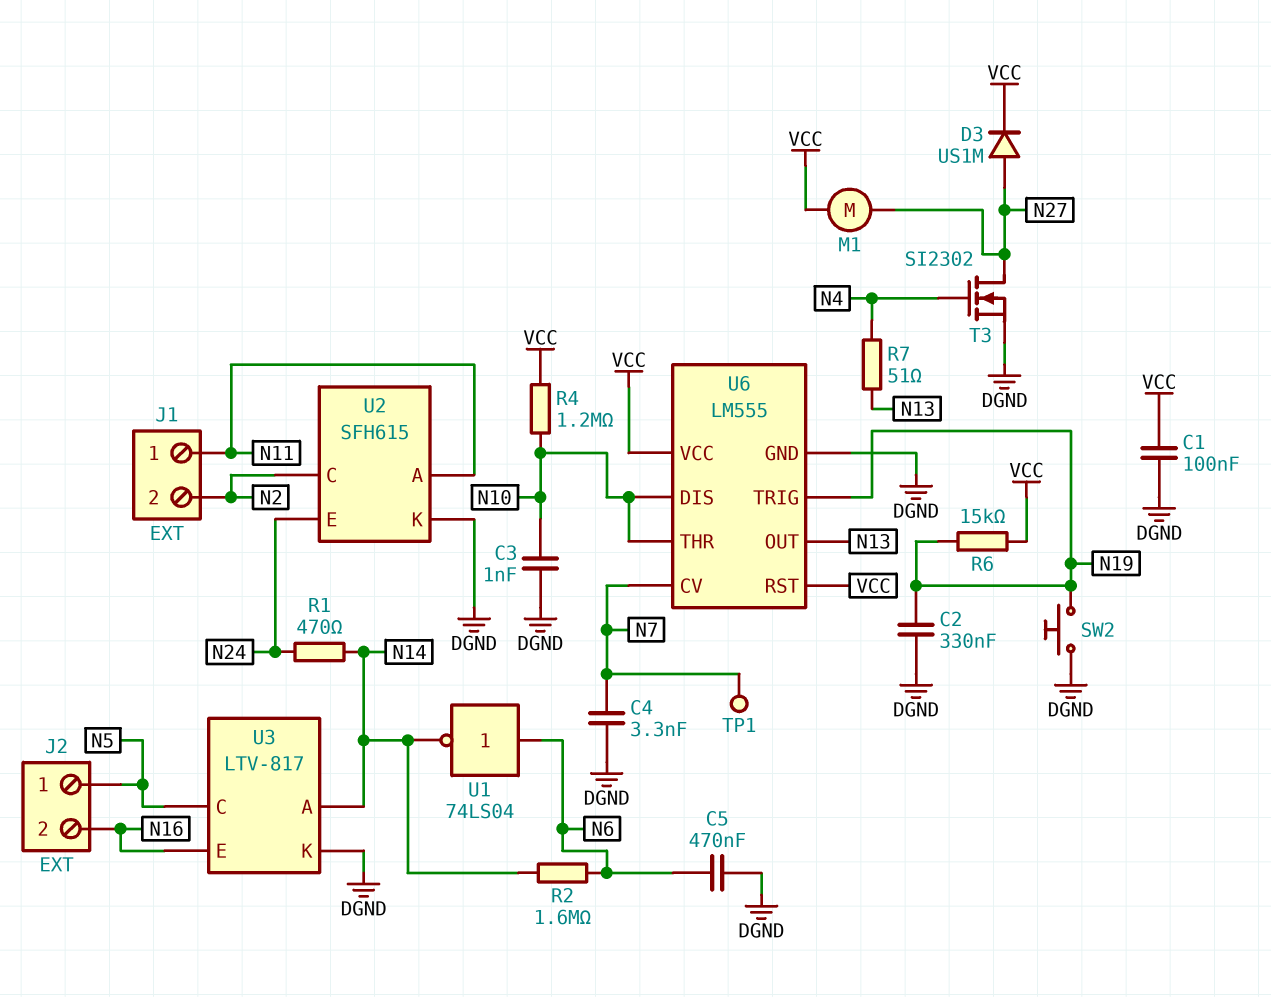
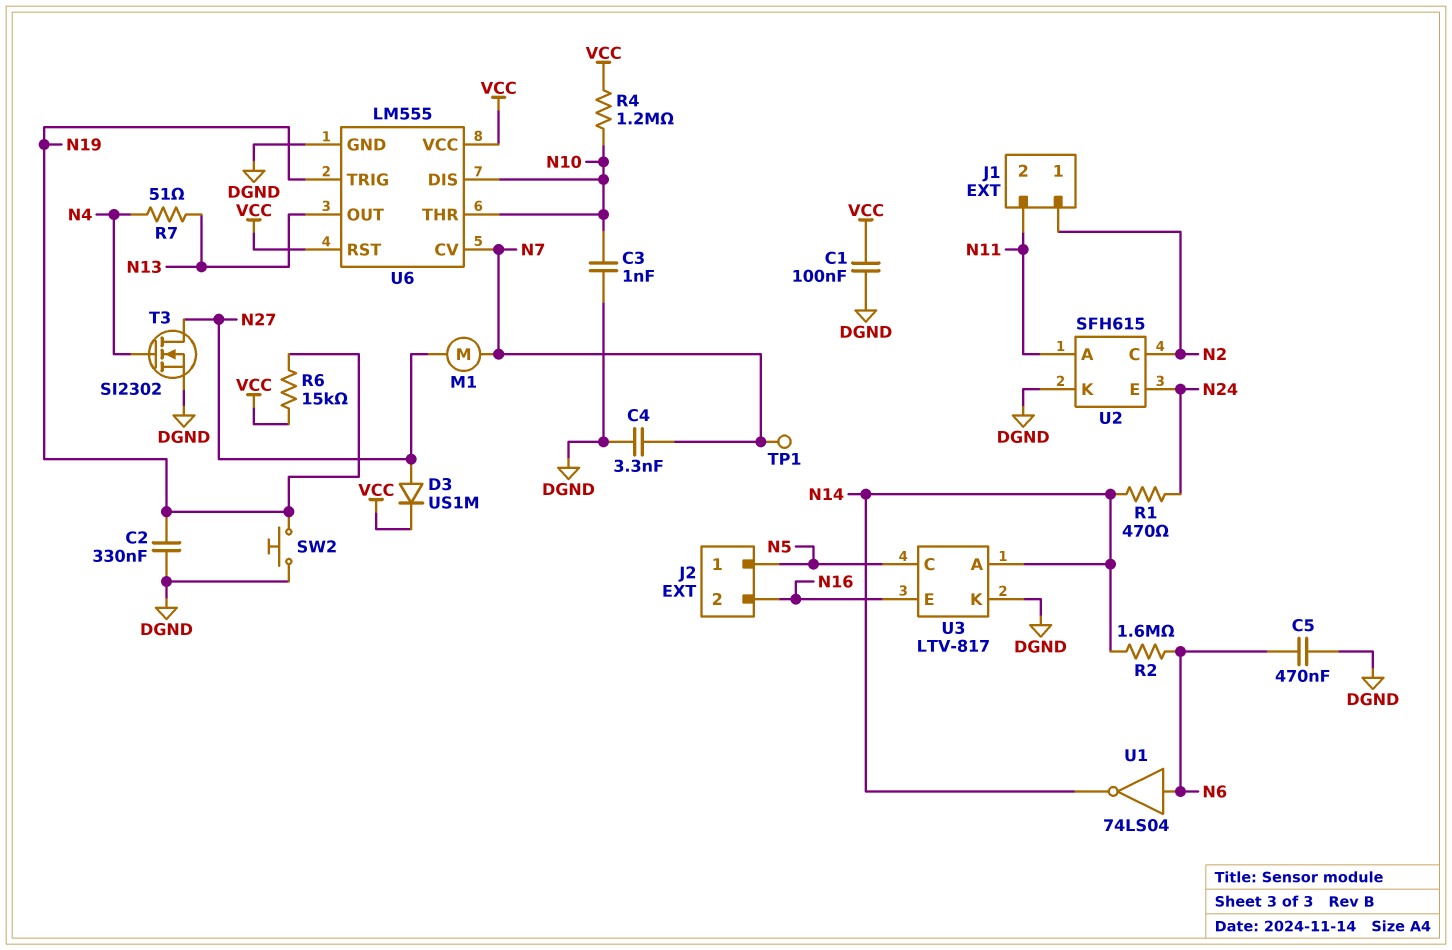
J1 pin 1: N11 -> N2
J1 pin 2: N2 -> N11
M1: motor (N27, VCC) -> motor (N7, N27)

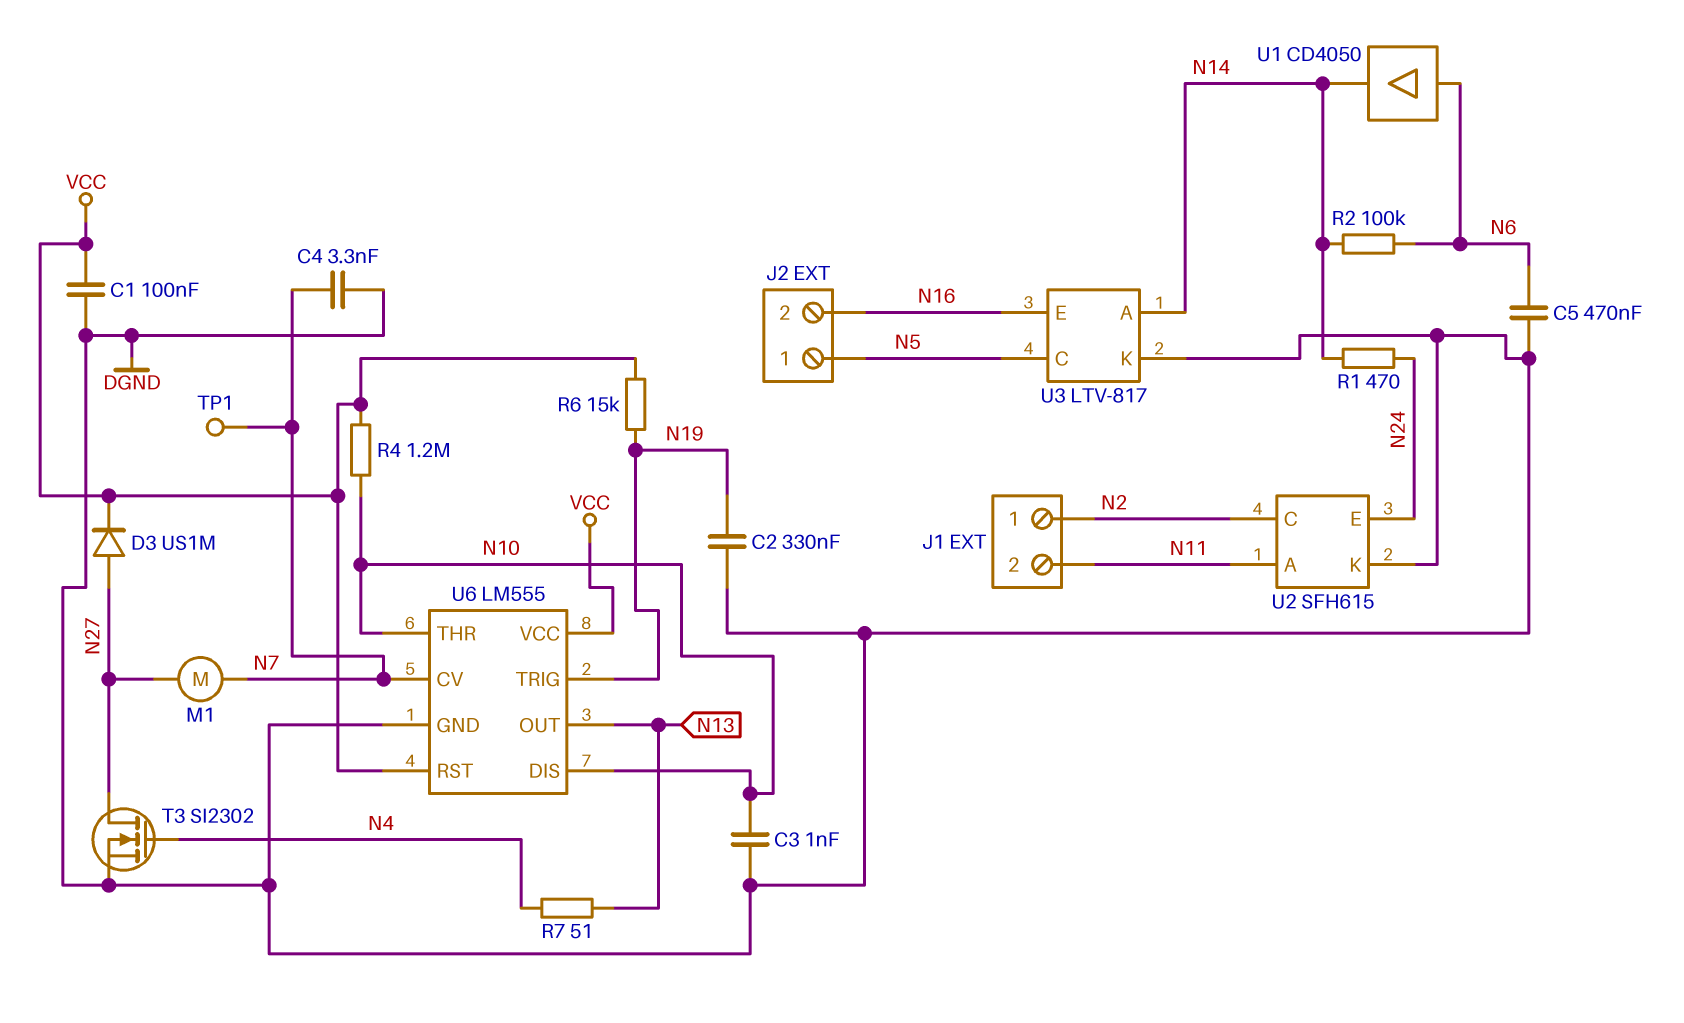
R2: 1.6M (N6, N14) -> 100k (N6, N14)
SW2: button (DGND, N19) -> none
U1: NOT 74LS04 (in N6, out N14) -> buffer CD4050 (in N6, out N14)

